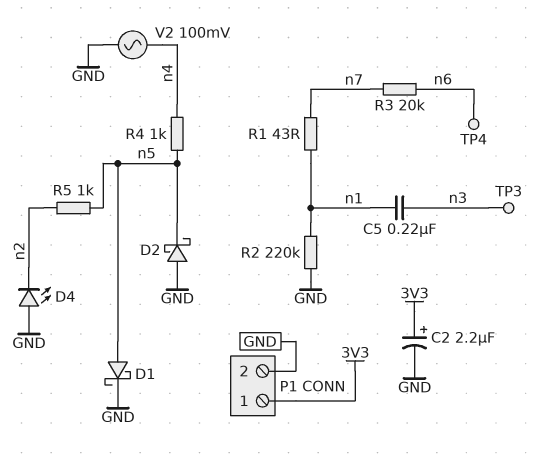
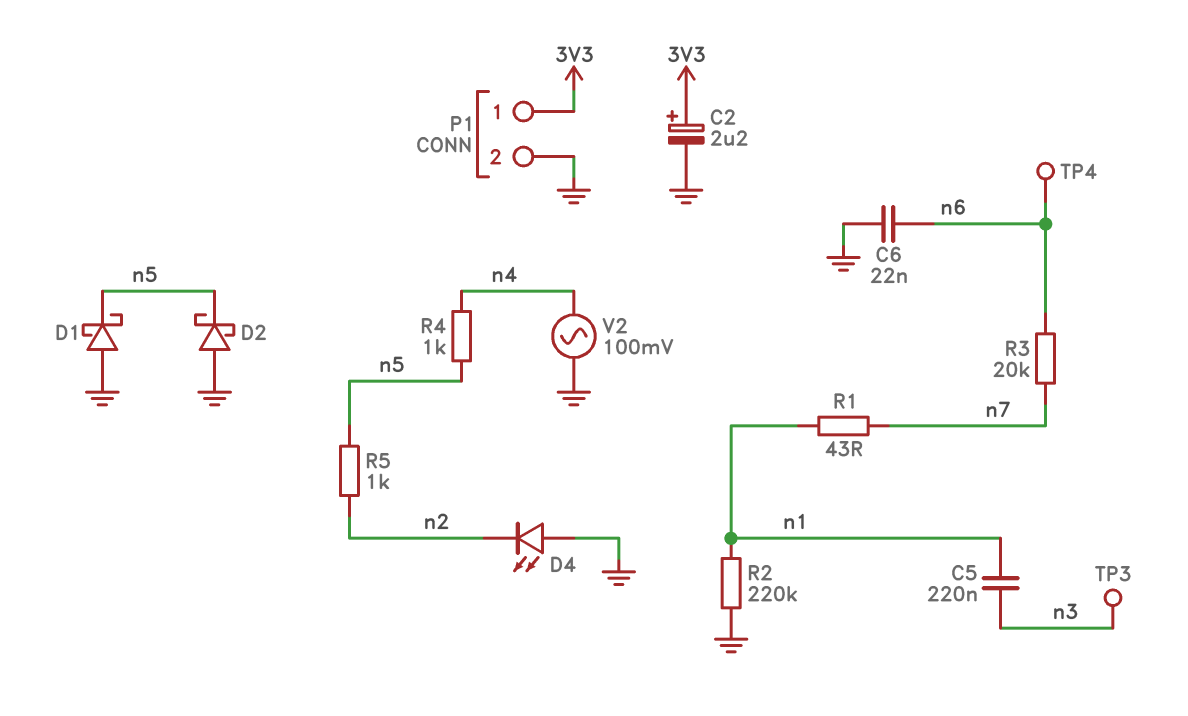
C6: none -> 22nF (GND, n6)
D1: schottky (A n5, K GND) -> schottky (A GND, K n5)

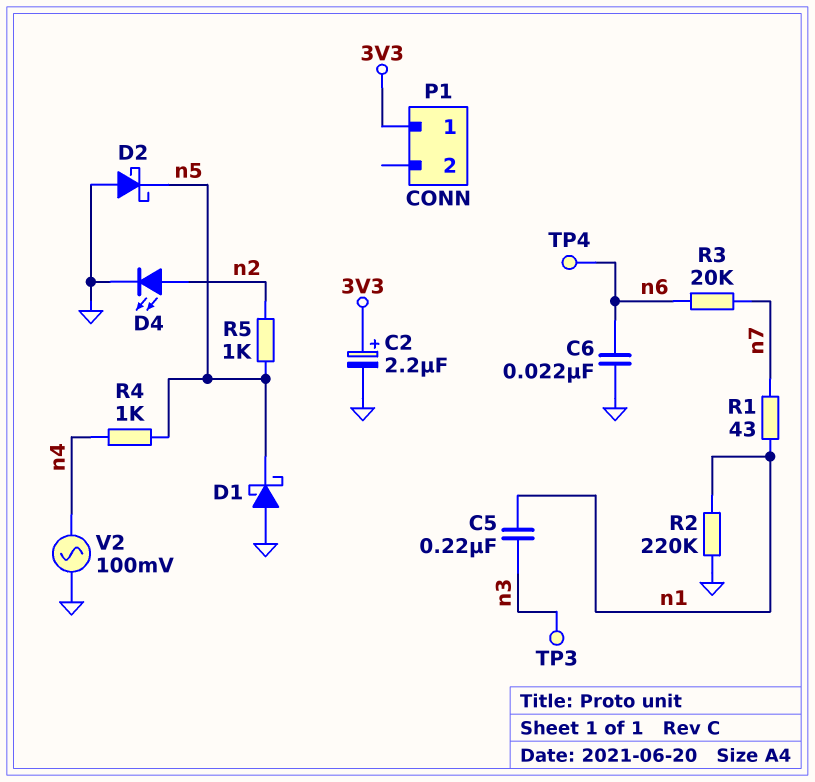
D4: LED (A GND, K n2) -> LED (A n2, K GND)
P1 pin 2: GND -> none

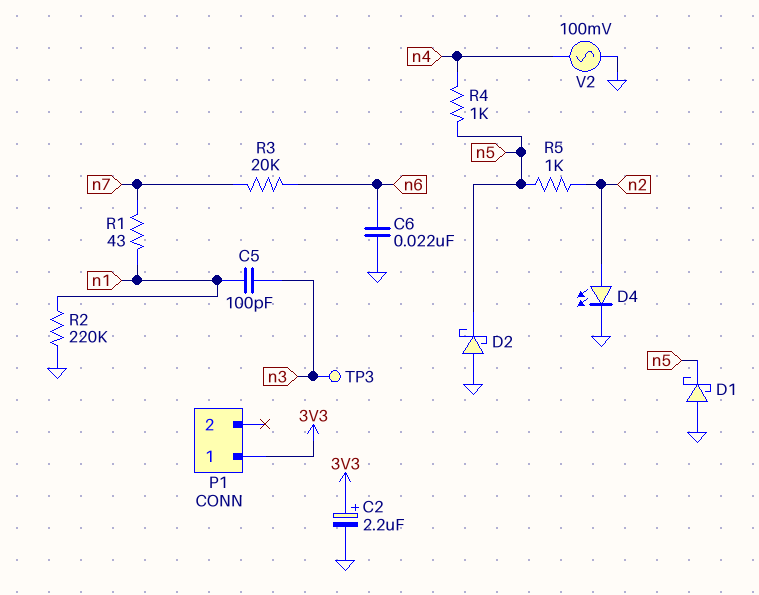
C5: 220nF (n1, n3) -> 100pF (n1, n3)
TP4: test point (n6) -> none

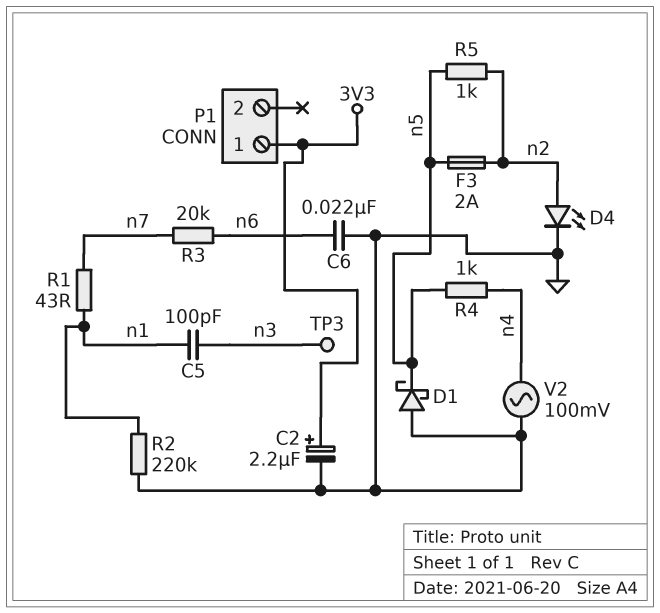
D2: schottky (A GND, K n5) -> none
F3: none -> 2A (n2, n5)

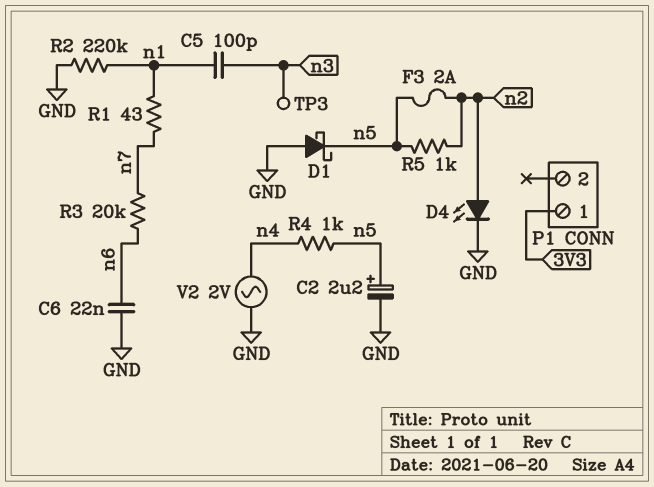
C2: 2.2uF (plus 3V3, minus GND) -> 2.2uF (plus n5, minus GND)
V2: AC 100mV (GND, n4) -> AC 2V (GND, n4)

